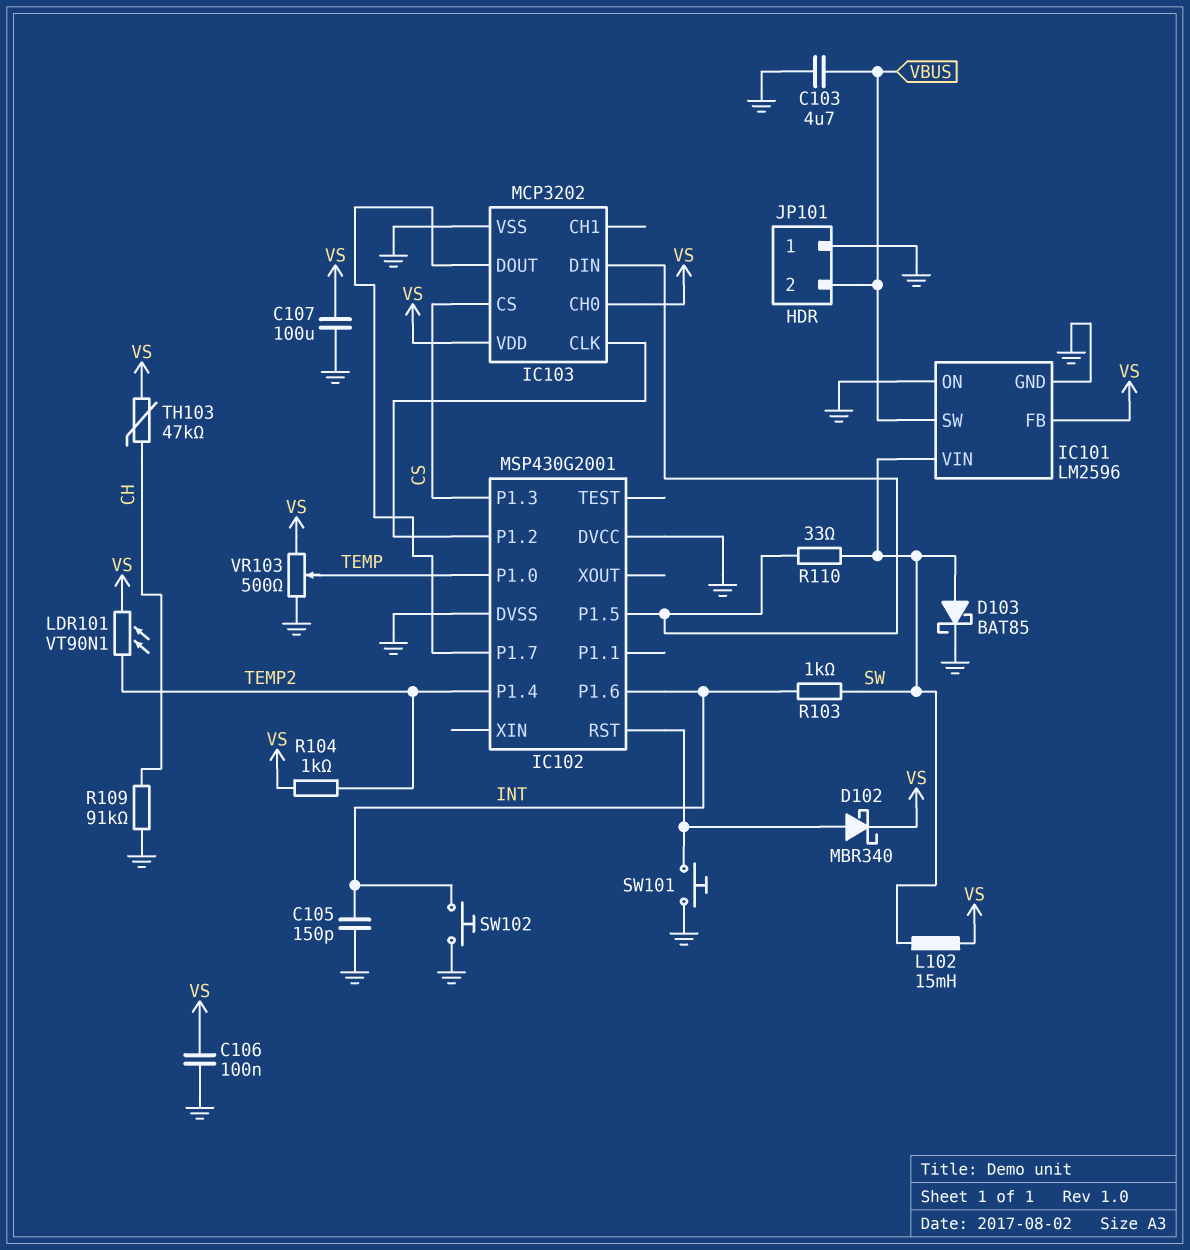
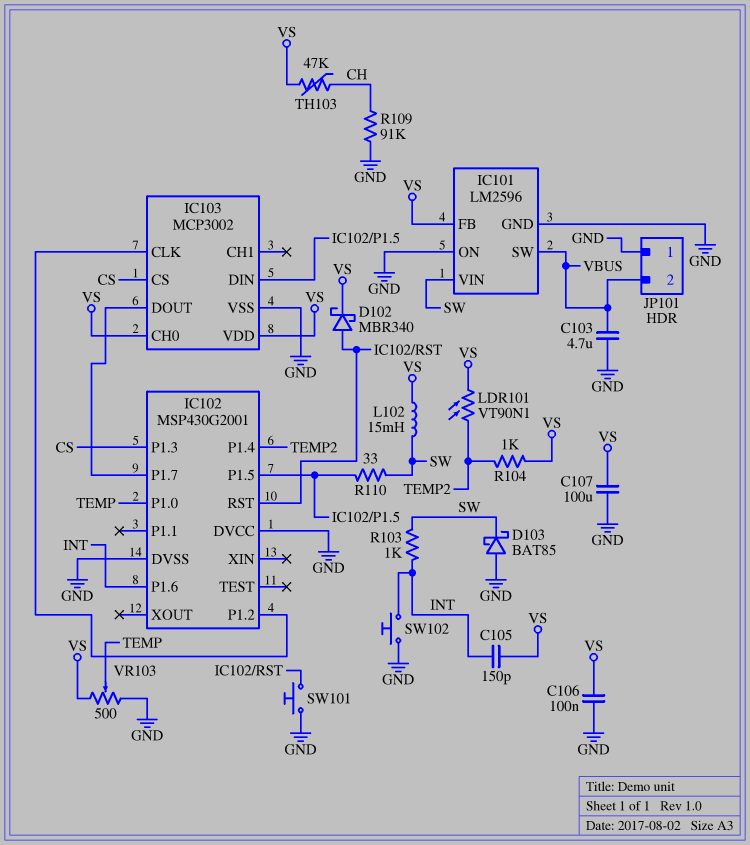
C105: 150pF (GND, INT) -> 150pF (INT, VS)
D103: schottky BAT85 (A SW, K GND) -> schottky BAT85 (A GND, K SW)
IC103: MCP3202 -> MCP3002

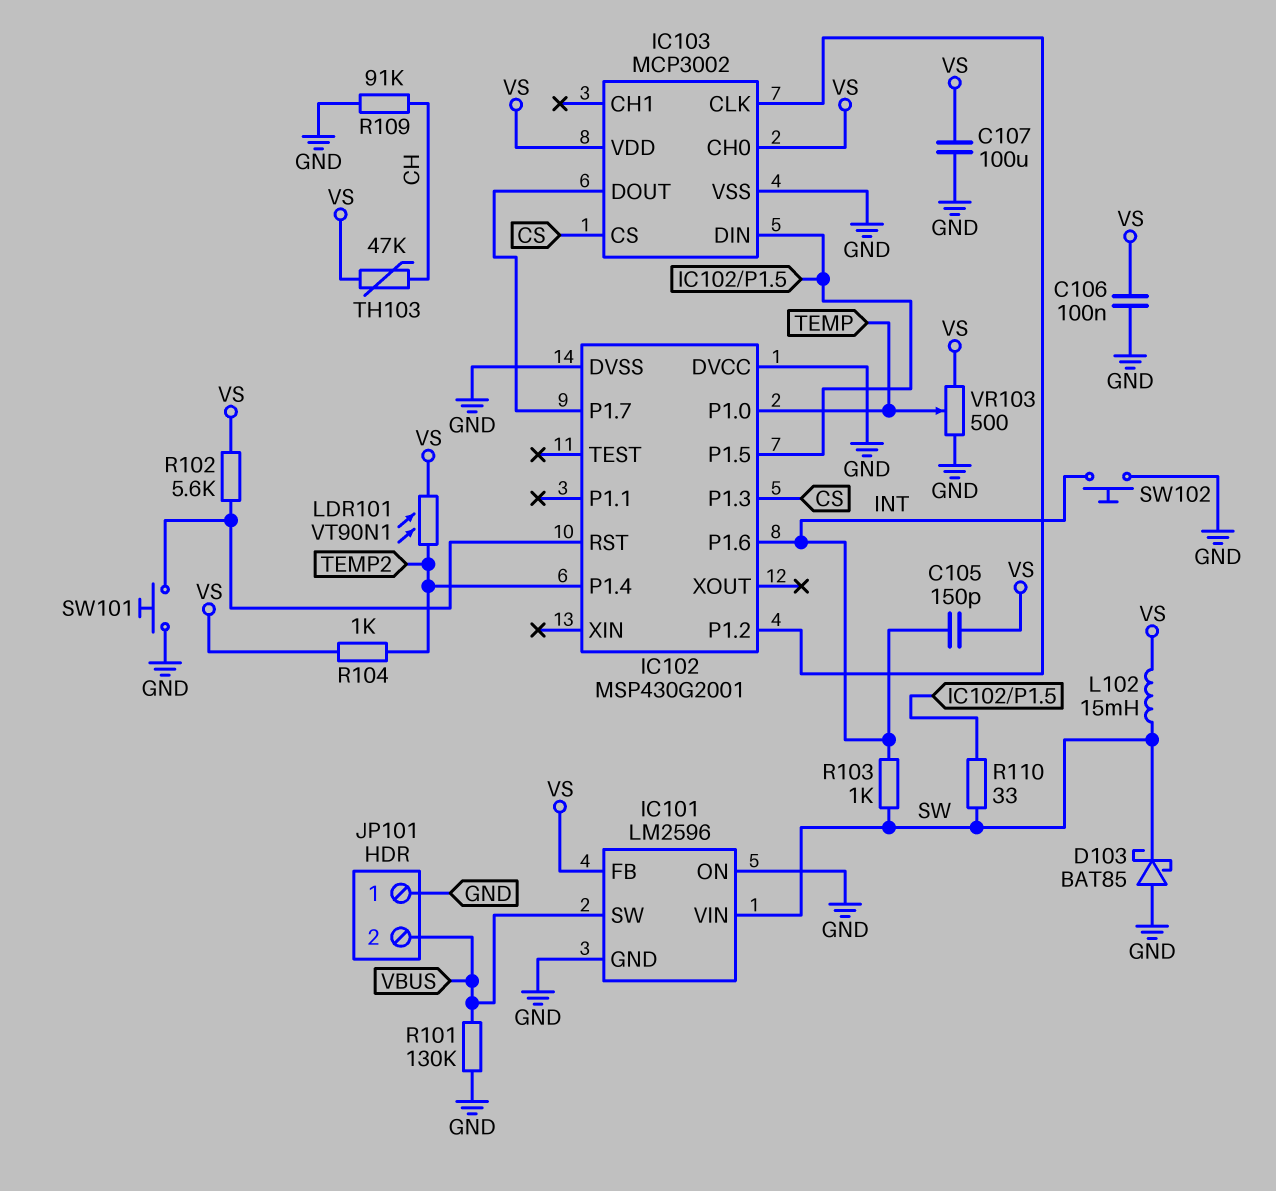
C103: 4.7uF (GND, VBUS) -> none
D102: schottky MBR340 (A IC102/RST, K VS) -> none
R101: none -> 130k (GND, VBUS)
R102: none -> 5.6k (IC102/RST, VS)

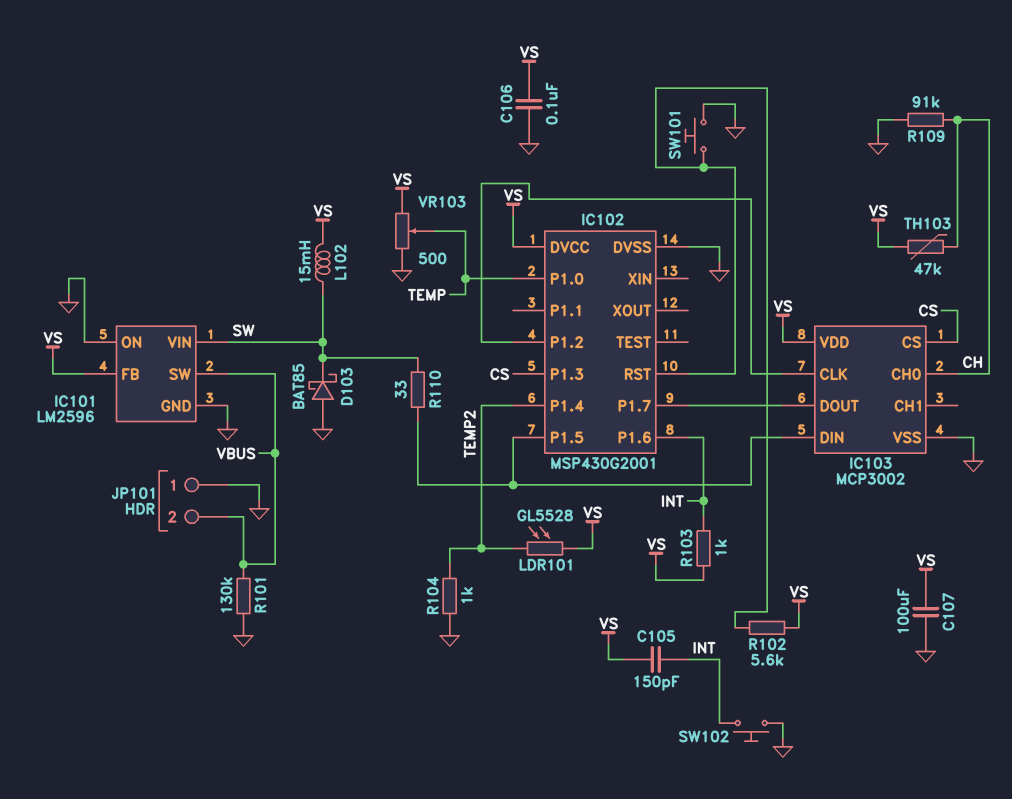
IC102 pin DVCC: GND -> VS
IC103 pin CH0: VS -> CH
LDR101: VT90N1 (TEMP2, VS) -> GL5528 (TEMP2, VS)
R103: 1k (INT, SW) -> 1k (INT, VS)
R104: 1k (TEMP2, VS) -> 1k (GND, TEMP2)

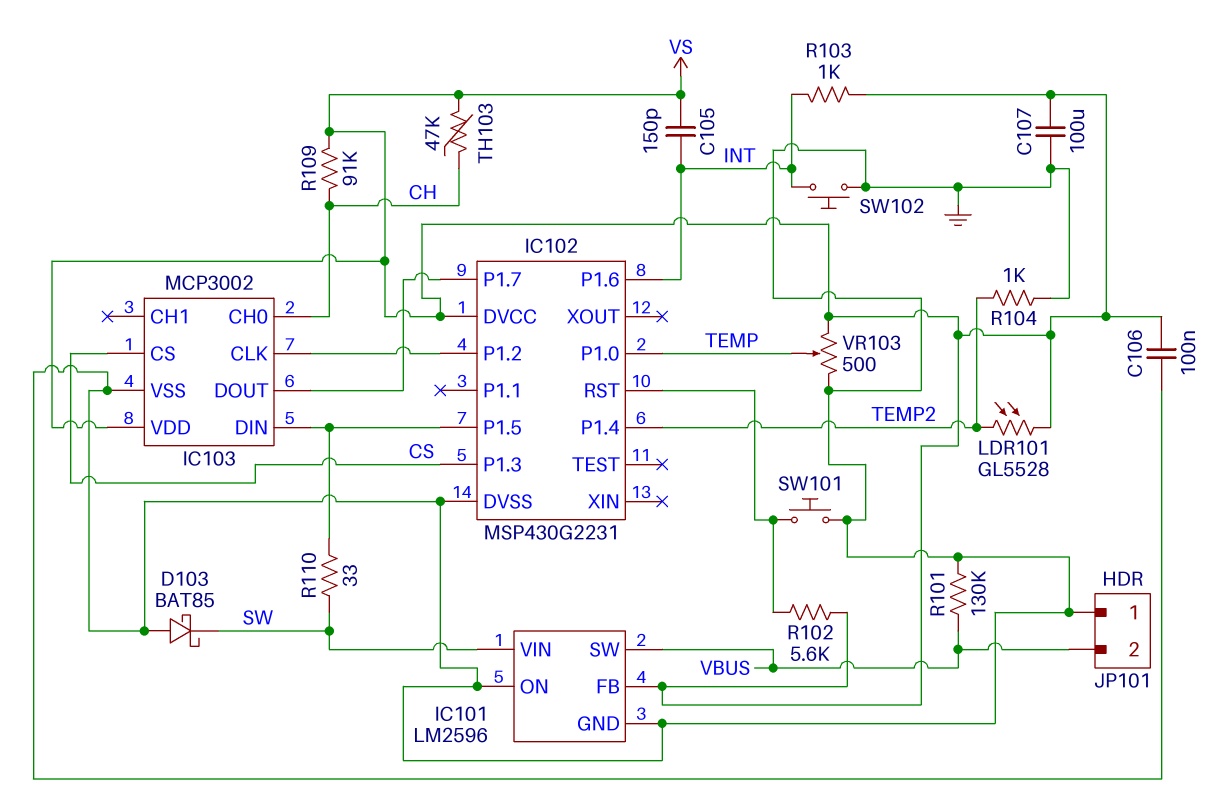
IC102: MSP430G2001 -> MSP430G2231
L102: 15mH (SW, VS) -> none
R109: 91k (CH, GND) -> 91k (CH, VS)

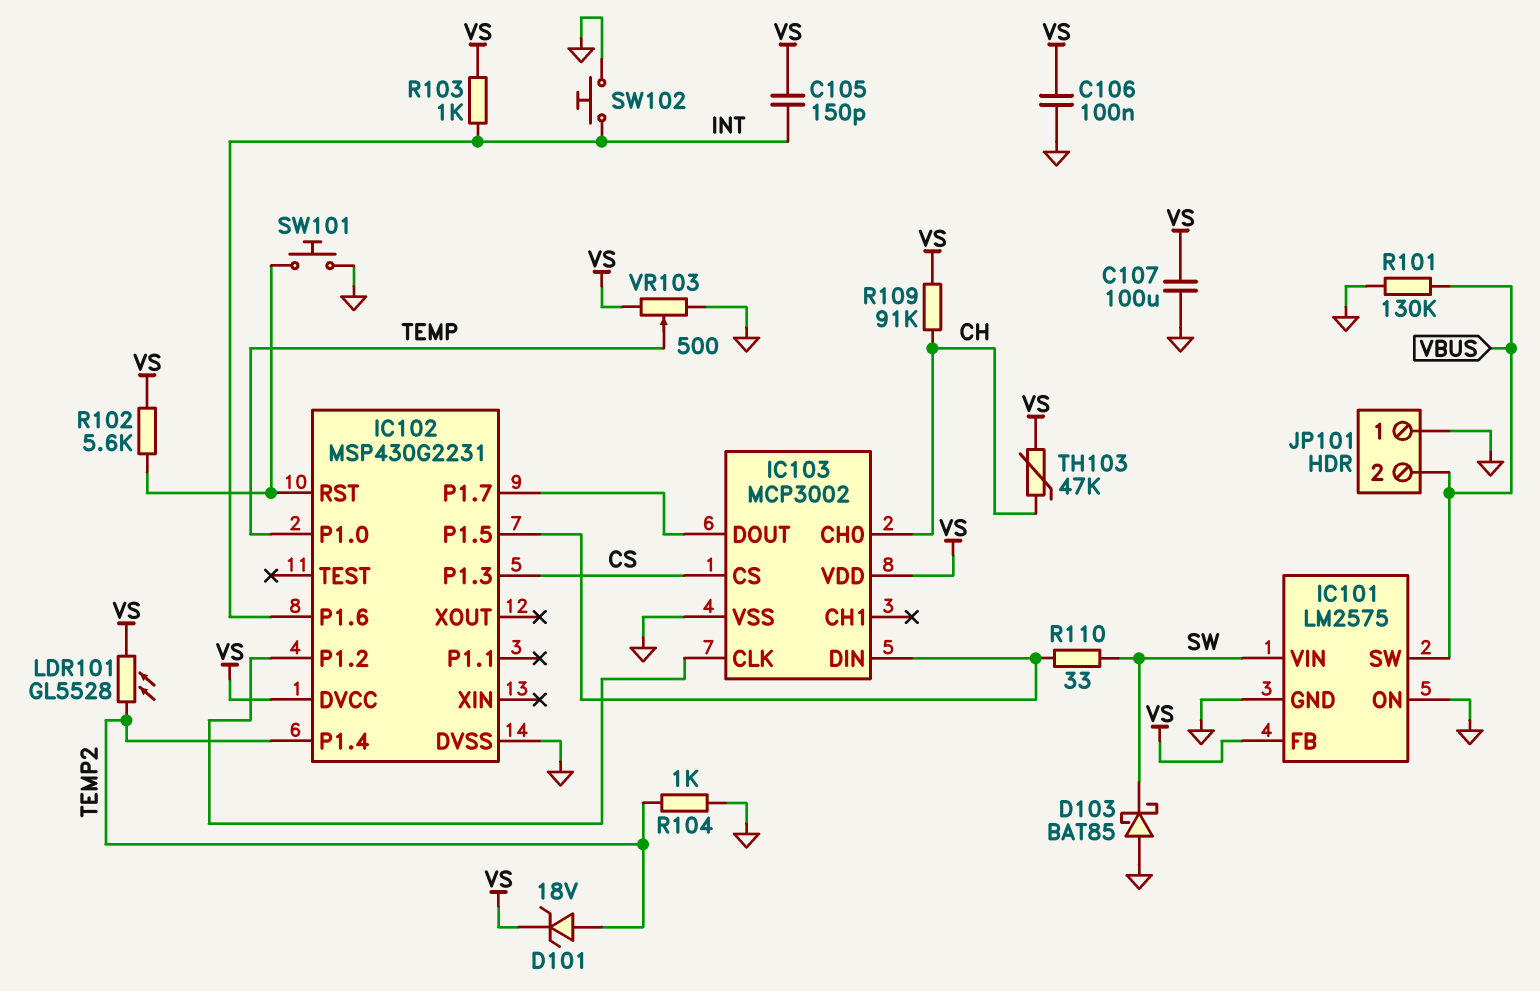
D101: none -> zener 18V (A TEMP2, K VS)
IC101: LM2596 -> LM2575

